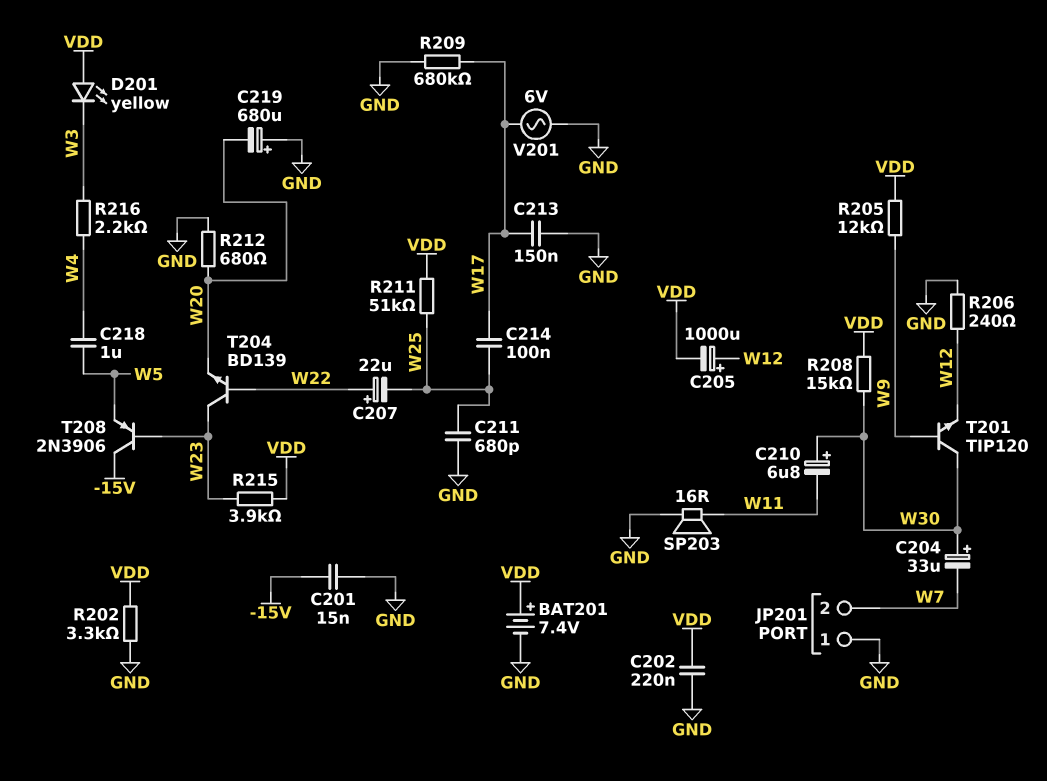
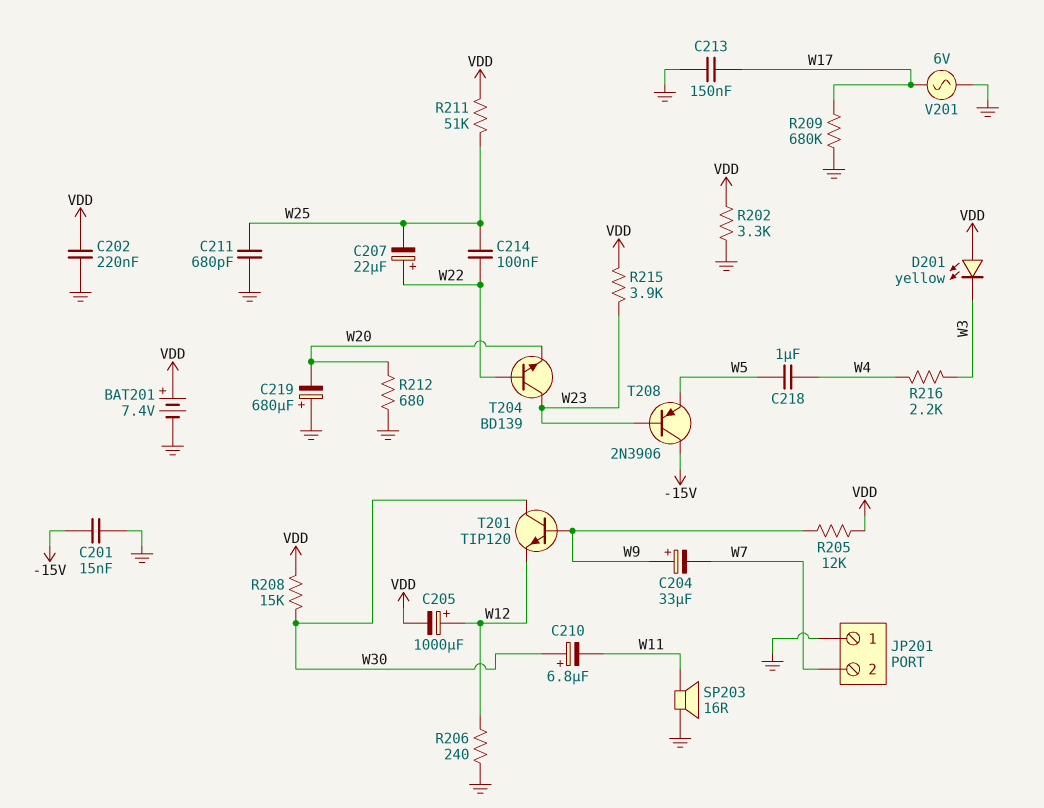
C204: 33uF (plus W30, minus W7) -> 33uF (plus W9, minus W7)
C214: 100nF (W17, W25) -> 100nF (W22, W25)

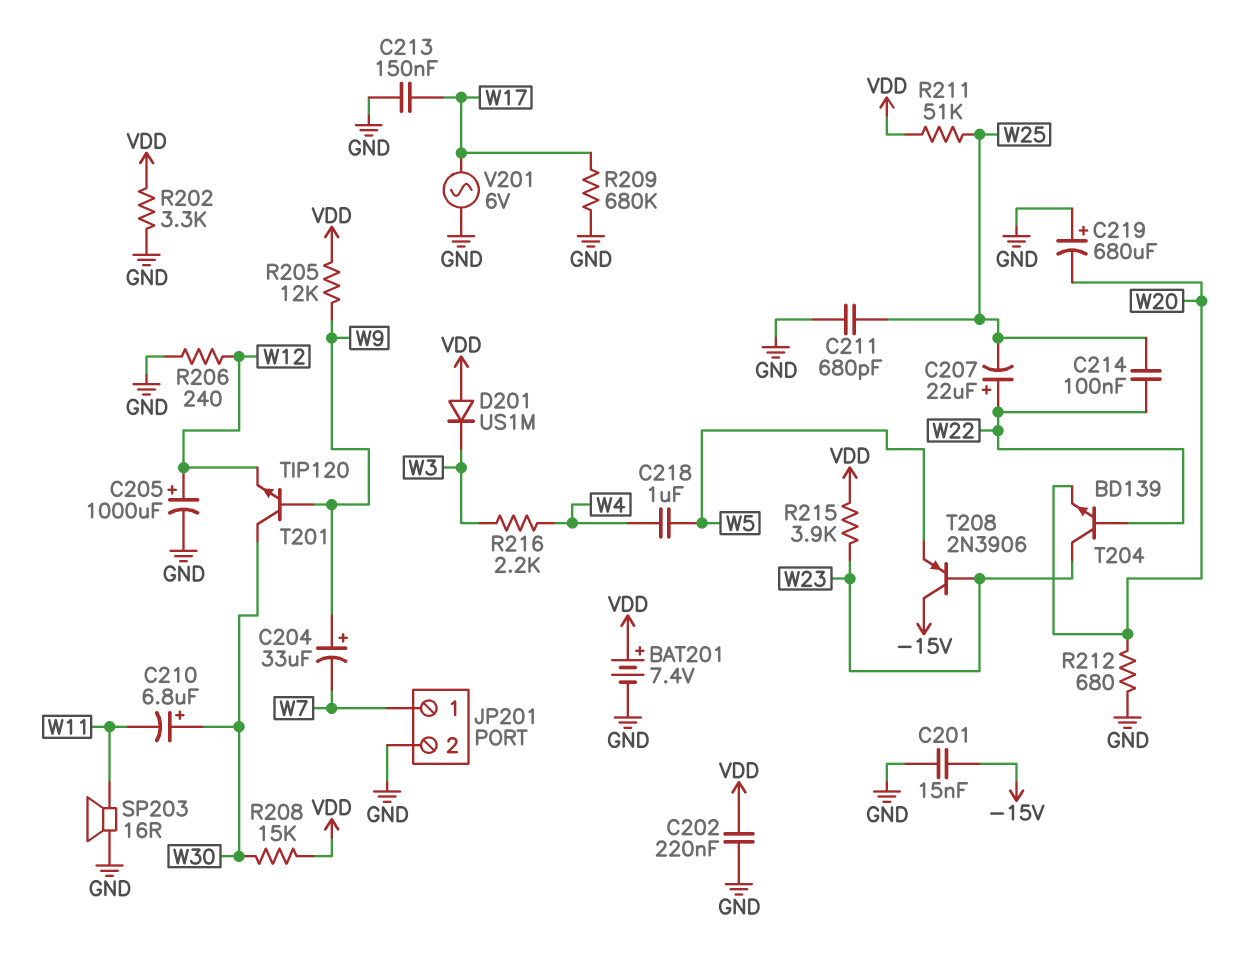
C205: 1000uF (plus W12, minus VDD) -> 1000uF (plus W12, minus GND)
D201: LED yellow (A VDD, K W3) -> diode US1M (A VDD, K W3)
JP201 pin 1: GND -> W7
JP201 pin 2: W7 -> GND

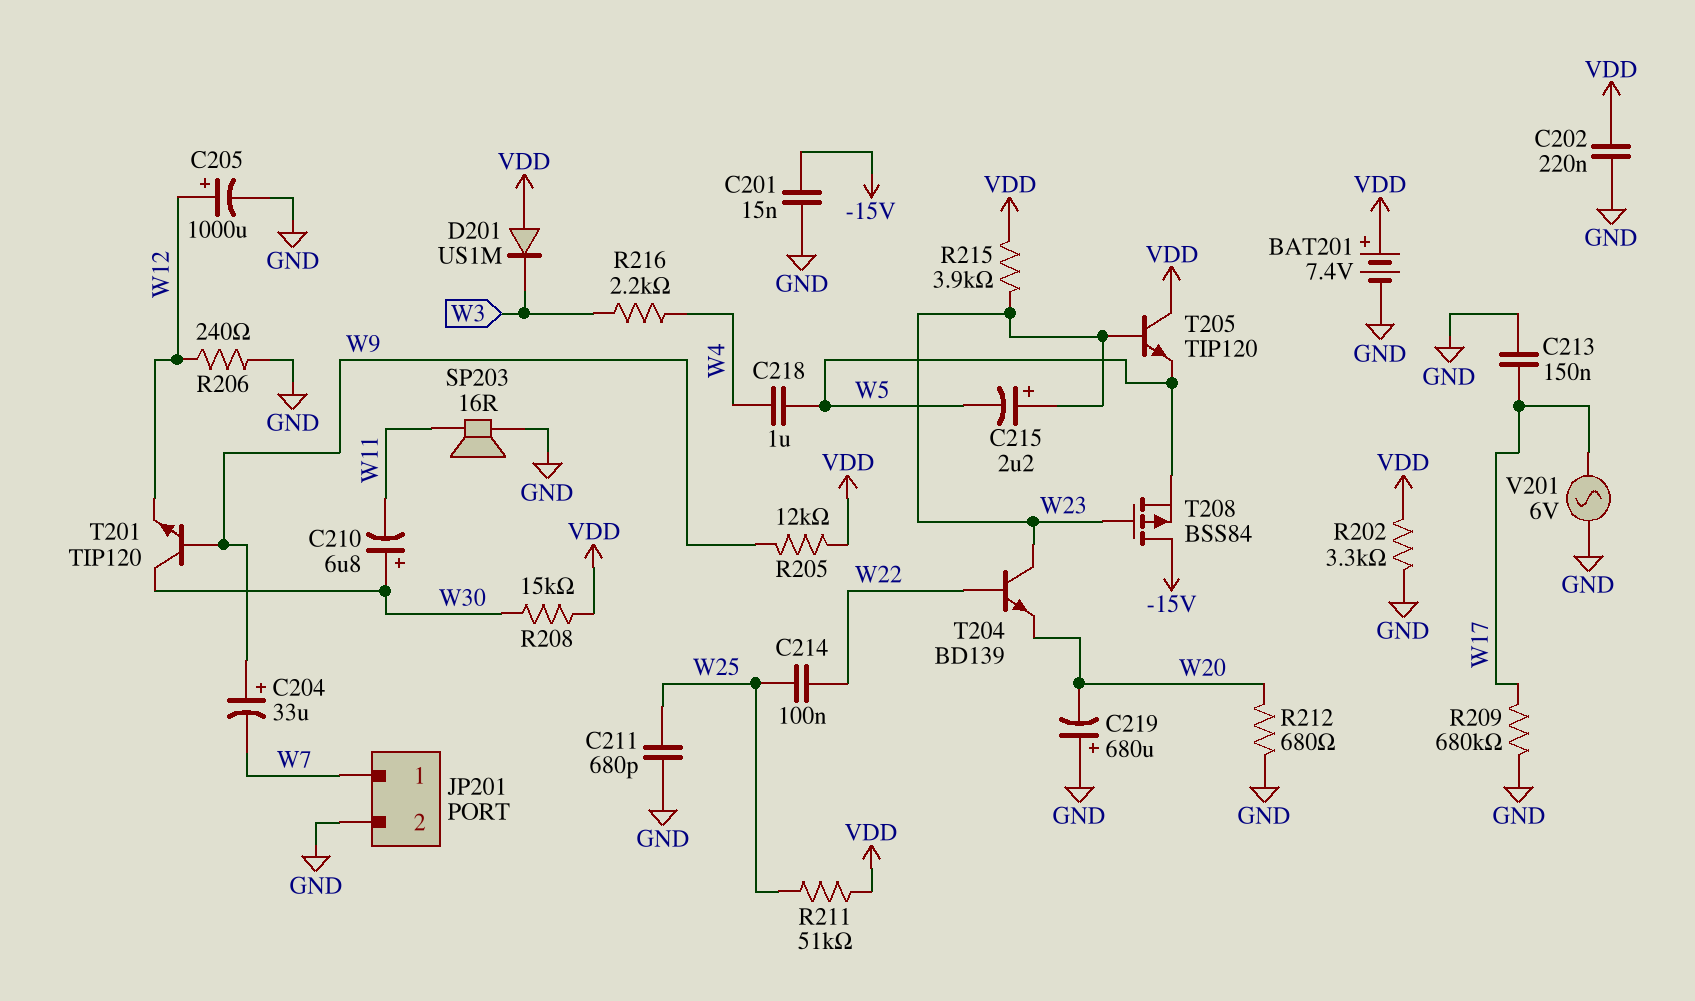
C207: 22uF (plus W22, minus W25) -> none
C215: none -> 2.2uF (plus W23, minus W5)
T205: none -> NPN TIP120 (B W23, C VDD, E W5)
T208: PNP 2N3906 (B W23, C -15V, E W5) -> PMOS BSS84 (G W23, D -15V, S W5)

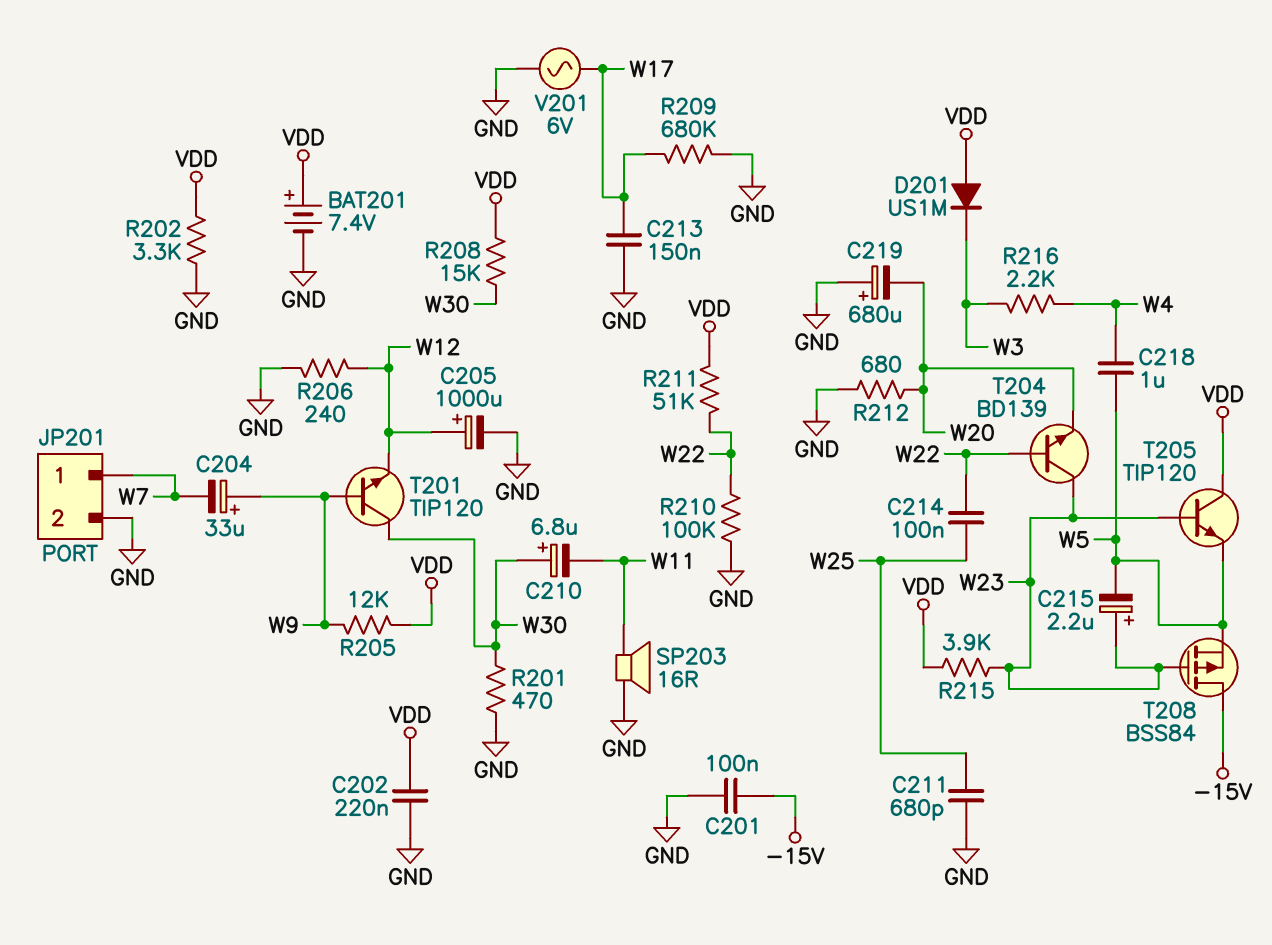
C201: 15nF (-15V, GND) -> 100nF (-15V, GND)
R201: none -> 470 (GND, W30)
R210: none -> 100k (GND, W22)
R211: 51k (VDD, W25) -> 51k (VDD, W22)

